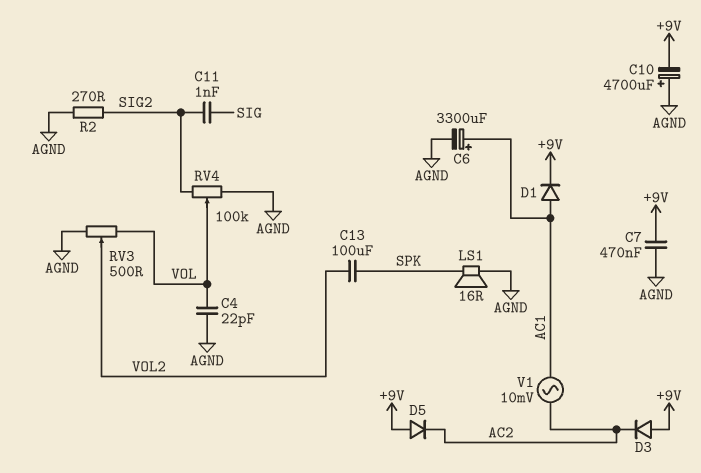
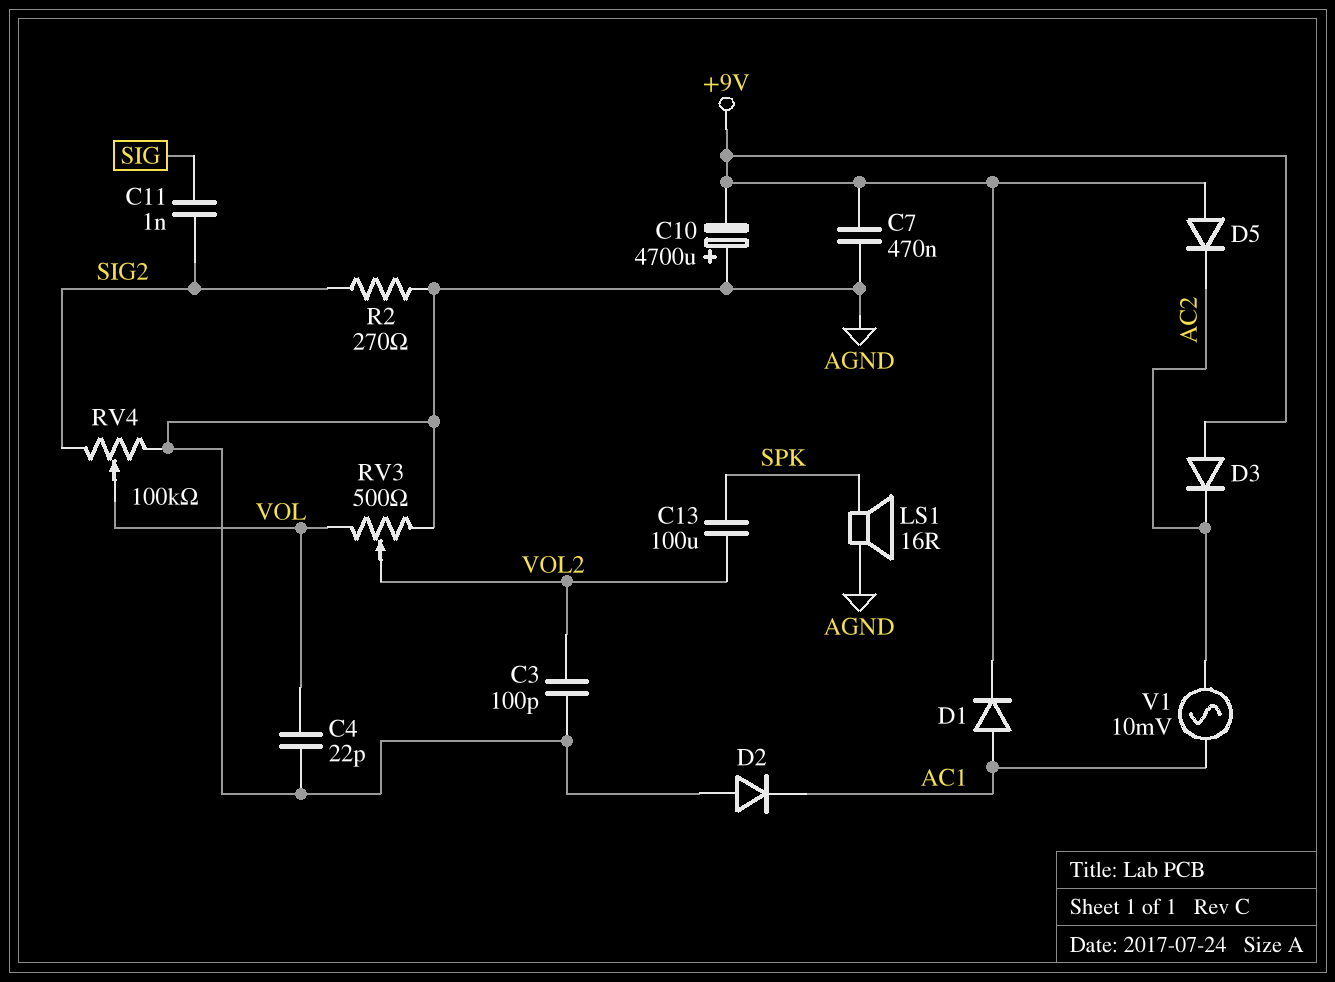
C3: none -> 100pF (AGND, VOL2)
C6: 3300uF (plus AC1, minus AGND) -> none
D2: none -> diode (A AGND, K AC1)

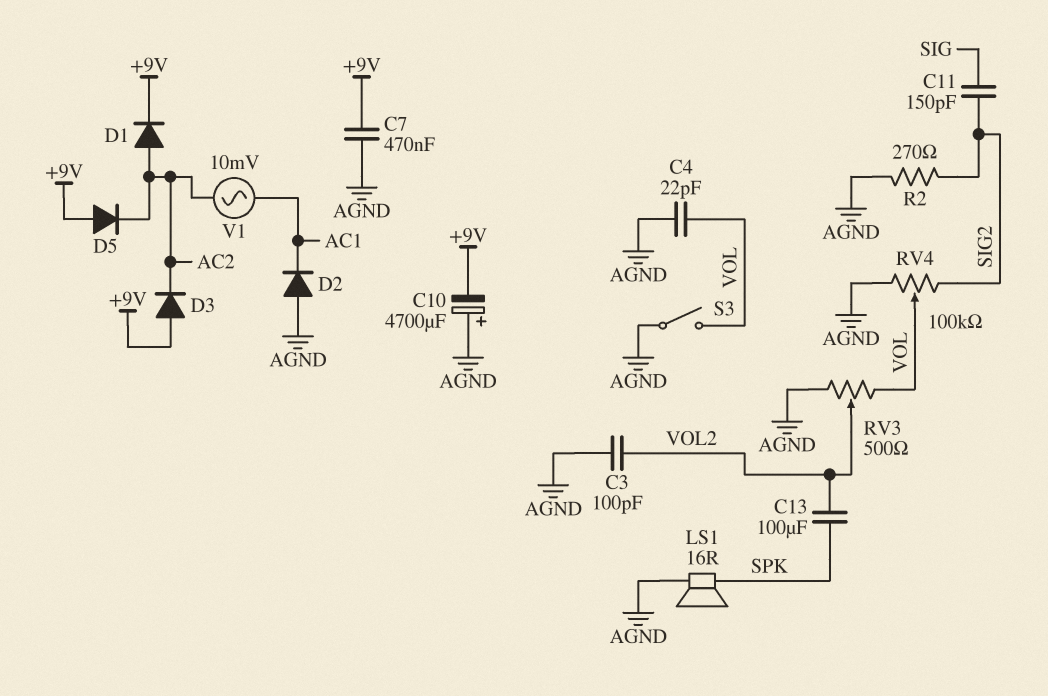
C11: 1nF (SIG, SIG2) -> 150pF (SIG, SIG2)
D1: diode (A AC1, K +9V) -> diode (A AC2, K +9V)
S3: none -> switch (AGND, VOL)

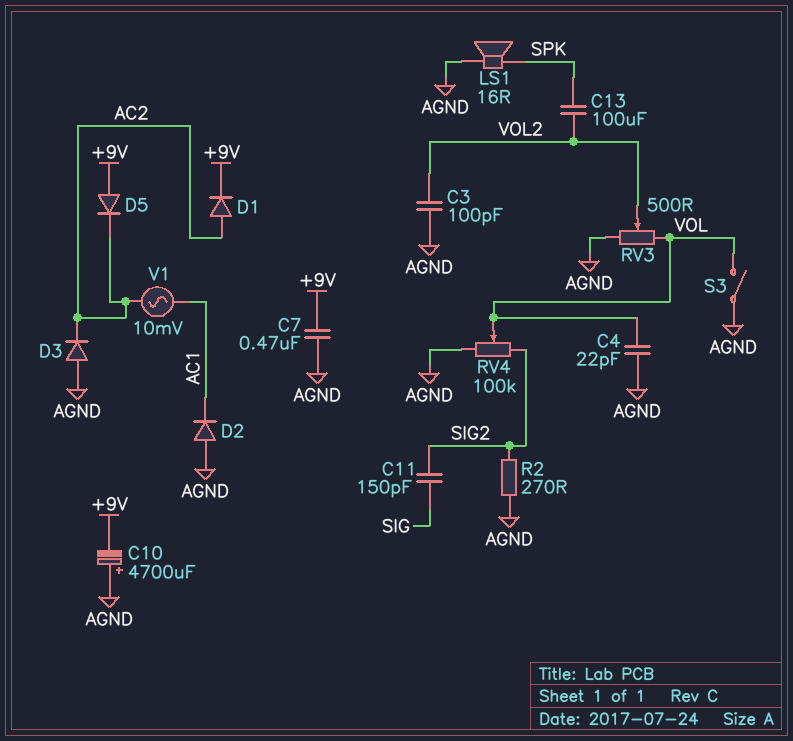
D3: diode (A +9V, K AC2) -> diode (A AGND, K AC2)

